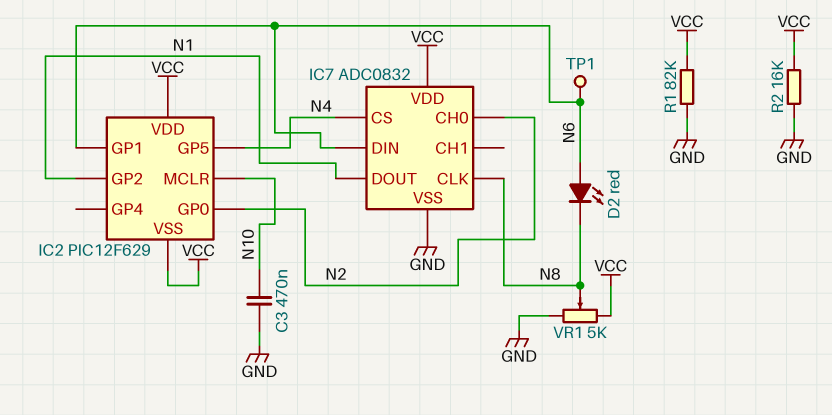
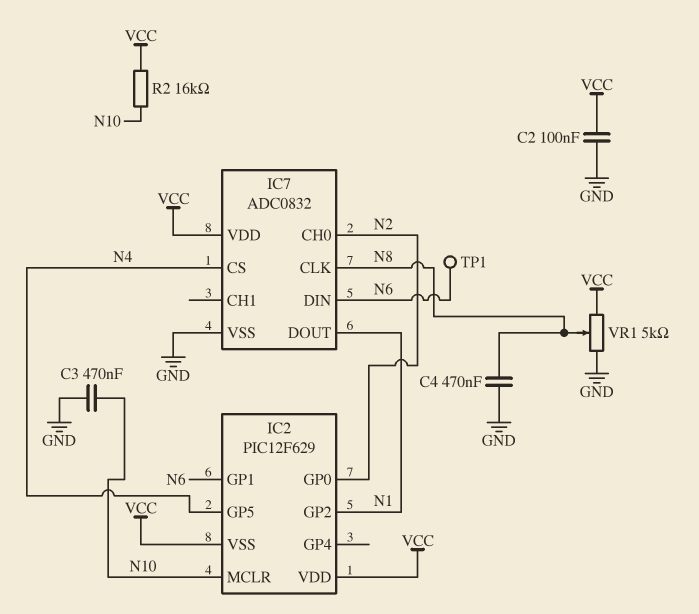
C2: none -> 100nF (GND, VCC)
C4: none -> 470nF (GND, N8)
D2: LED red (A N6, K N8) -> none
R1: 82k (GND, VCC) -> none
R2: 16k (GND, VCC) -> 16k (N10, VCC)

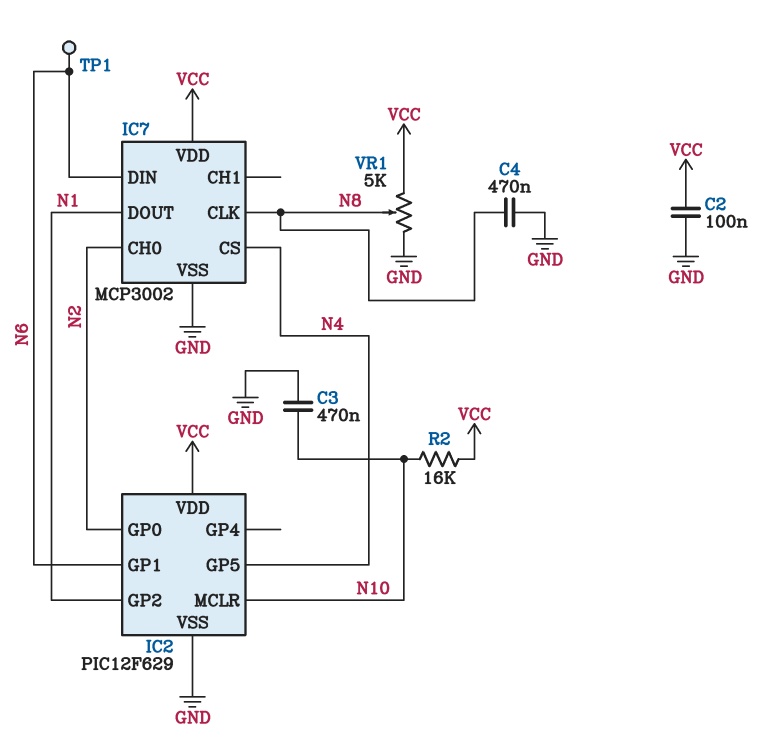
IC2 pin VSS: VCC -> GND
IC7: ADC0832 -> MCP3002

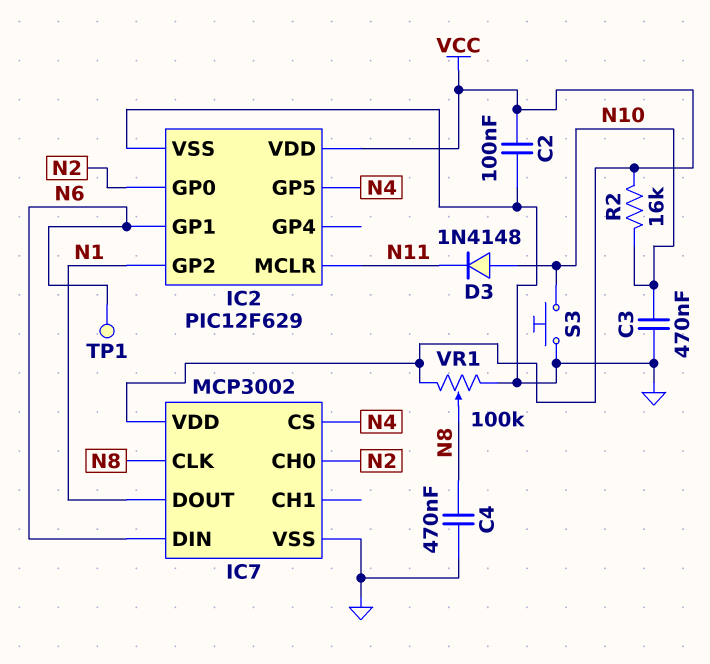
D3: none -> diode 1N4148 (A N10, K N11)
IC2 pin MCLR: N10 -> N11
S3: none -> button (GND, N10)
VR1: 5k (GND, VCC, wiper N8) -> 100k (GND, VCC, wiper N8)

